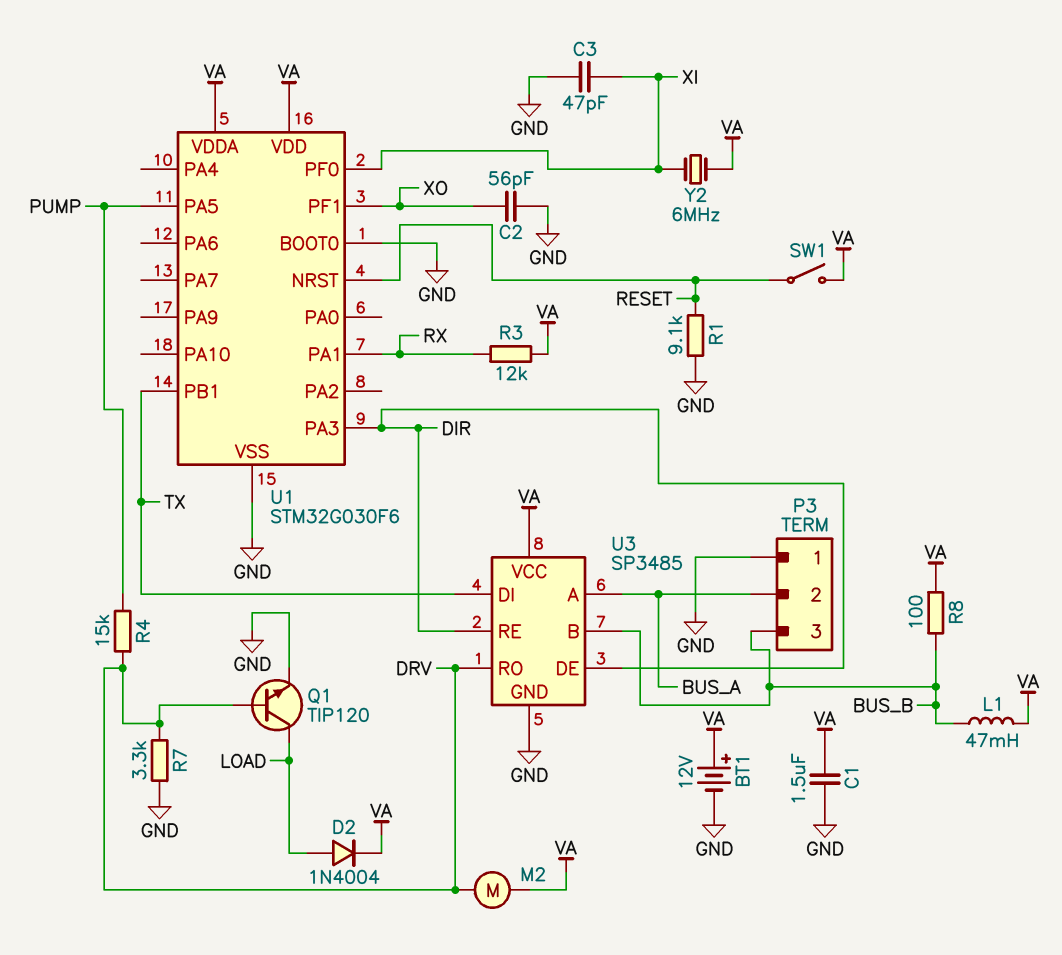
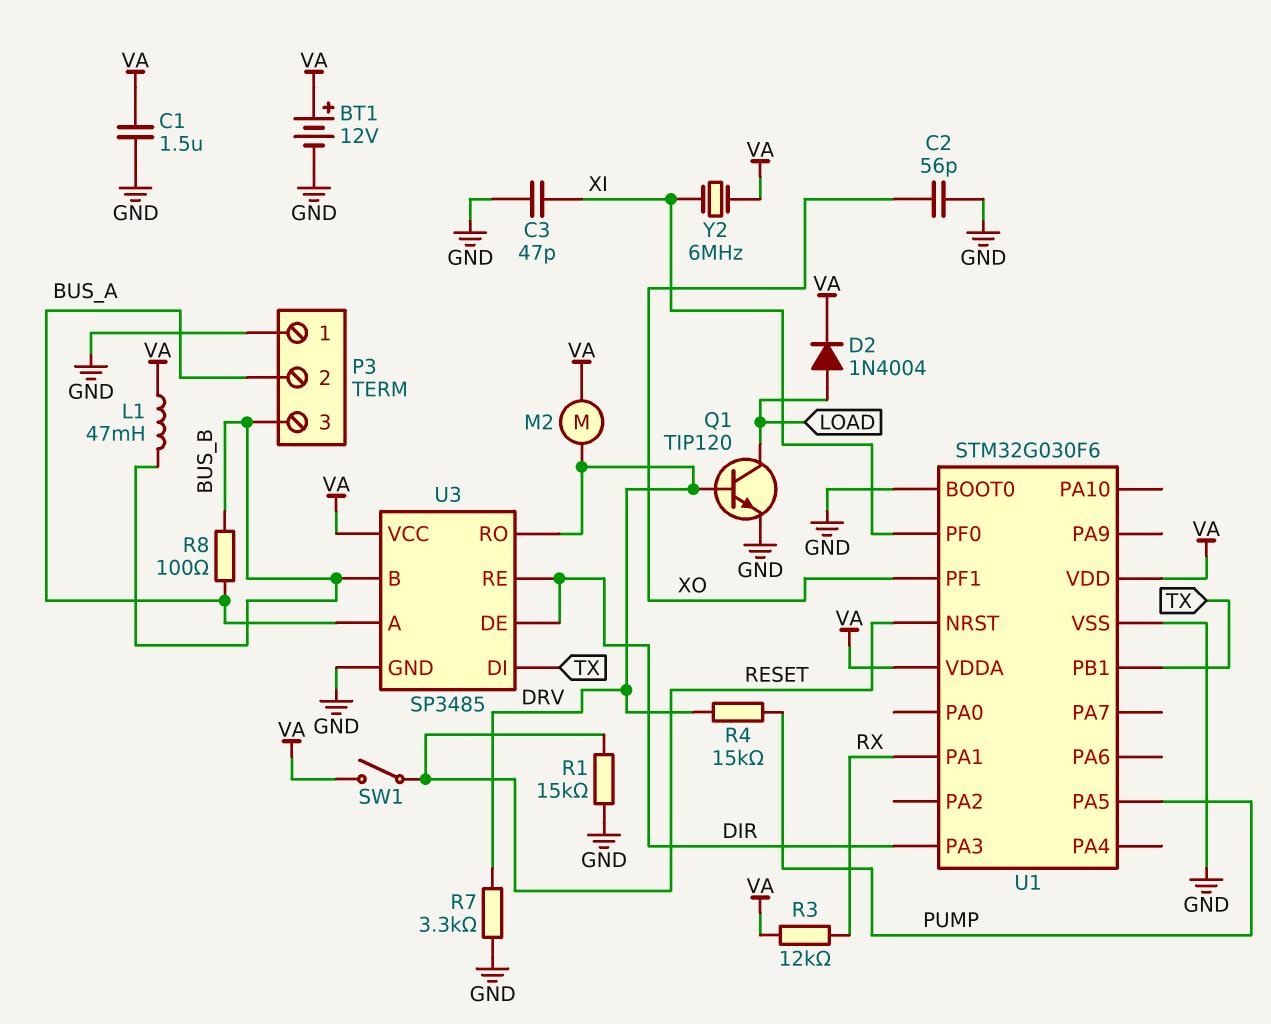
R1: 9.1k (GND, RESET) -> 15k (GND, RESET)
R8: 100 (BUS_B, VA) -> 100 (BUS_A, BUS_B)

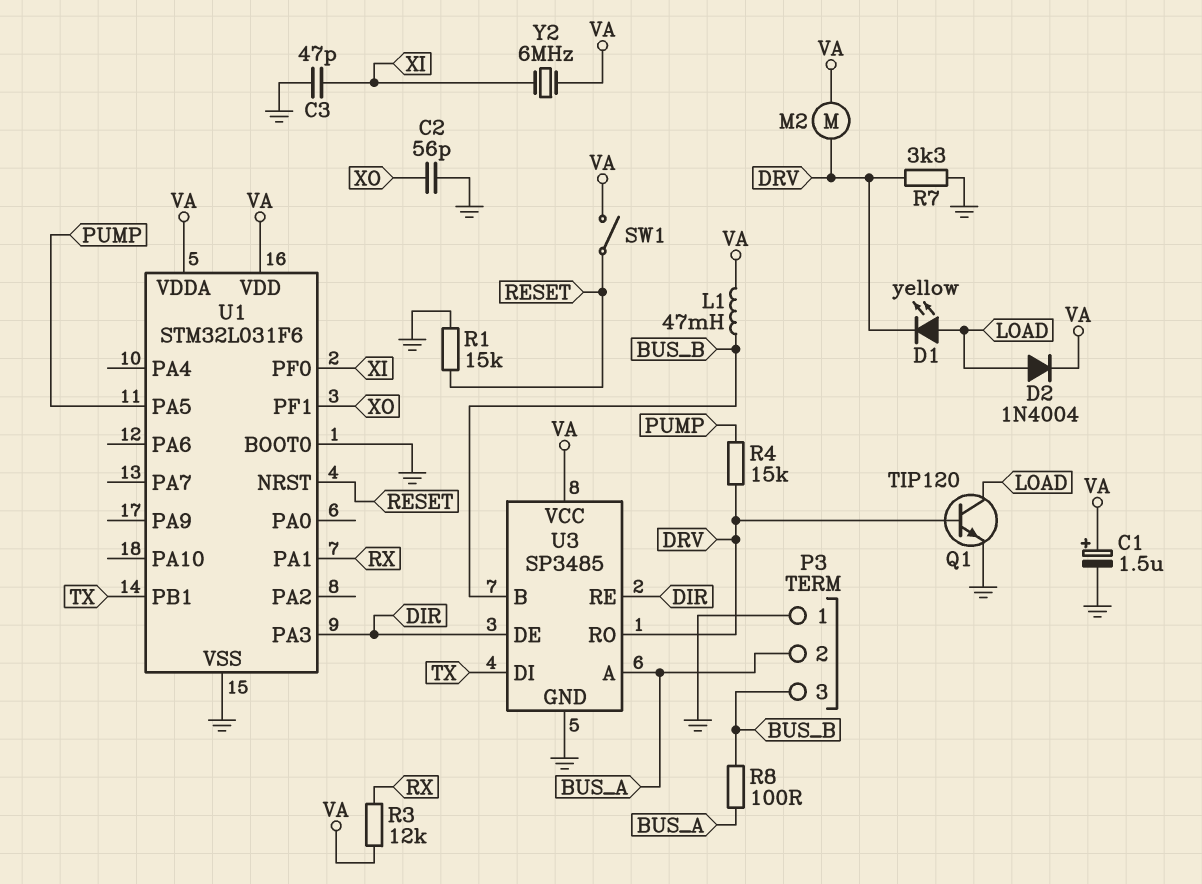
BT1: 12V (plus VA, minus GND) -> none
C1: 1.5uF (GND, VA) -> 1.5uF (plus VA, minus GND)
D1: none -> LED yellow (A LOAD, K DRV)
U1: STM32G030F6 -> STM32L031F6

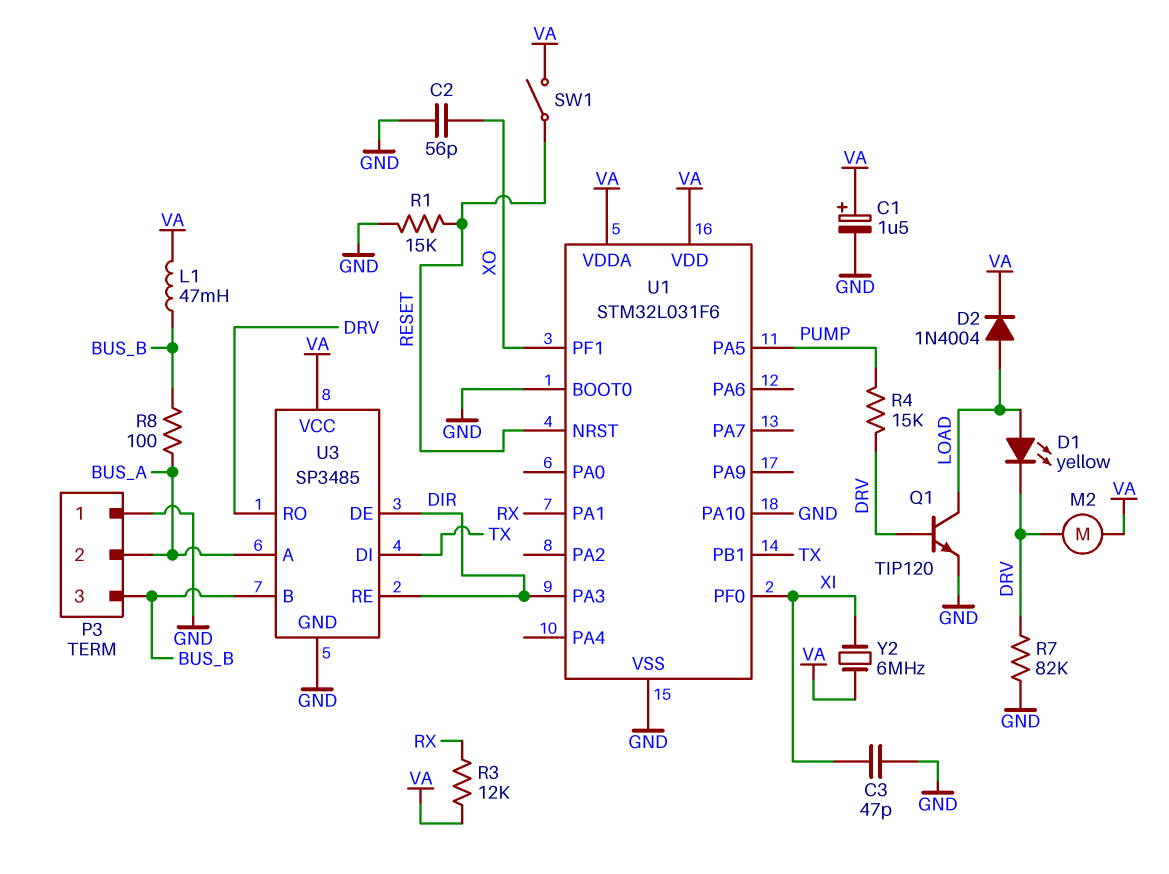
R7: 3.3k (DRV, GND) -> 82k (DRV, GND)
U1 pin PA10: none -> GND

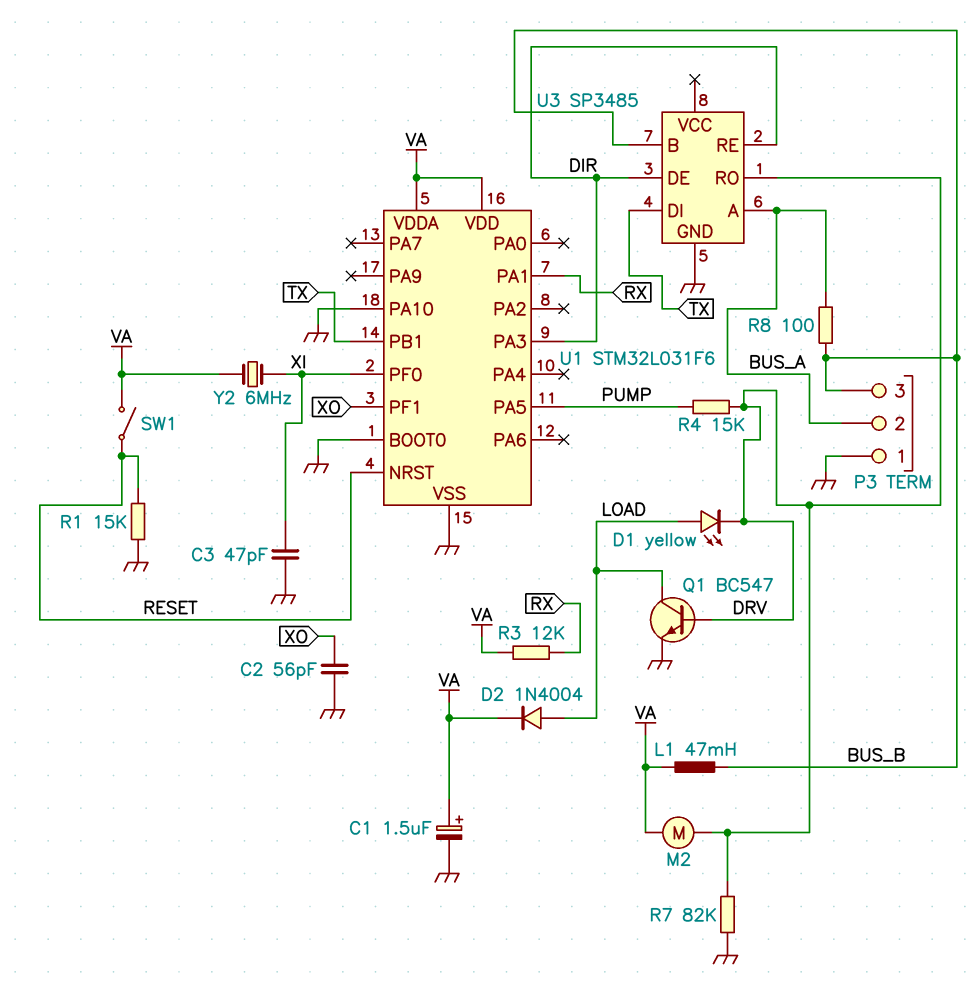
Q1: NPN TIP120 (B DRV, C LOAD, E GND) -> NPN BC547 (B DRV, C LOAD, E GND)
U3 pin VCC: VA -> none

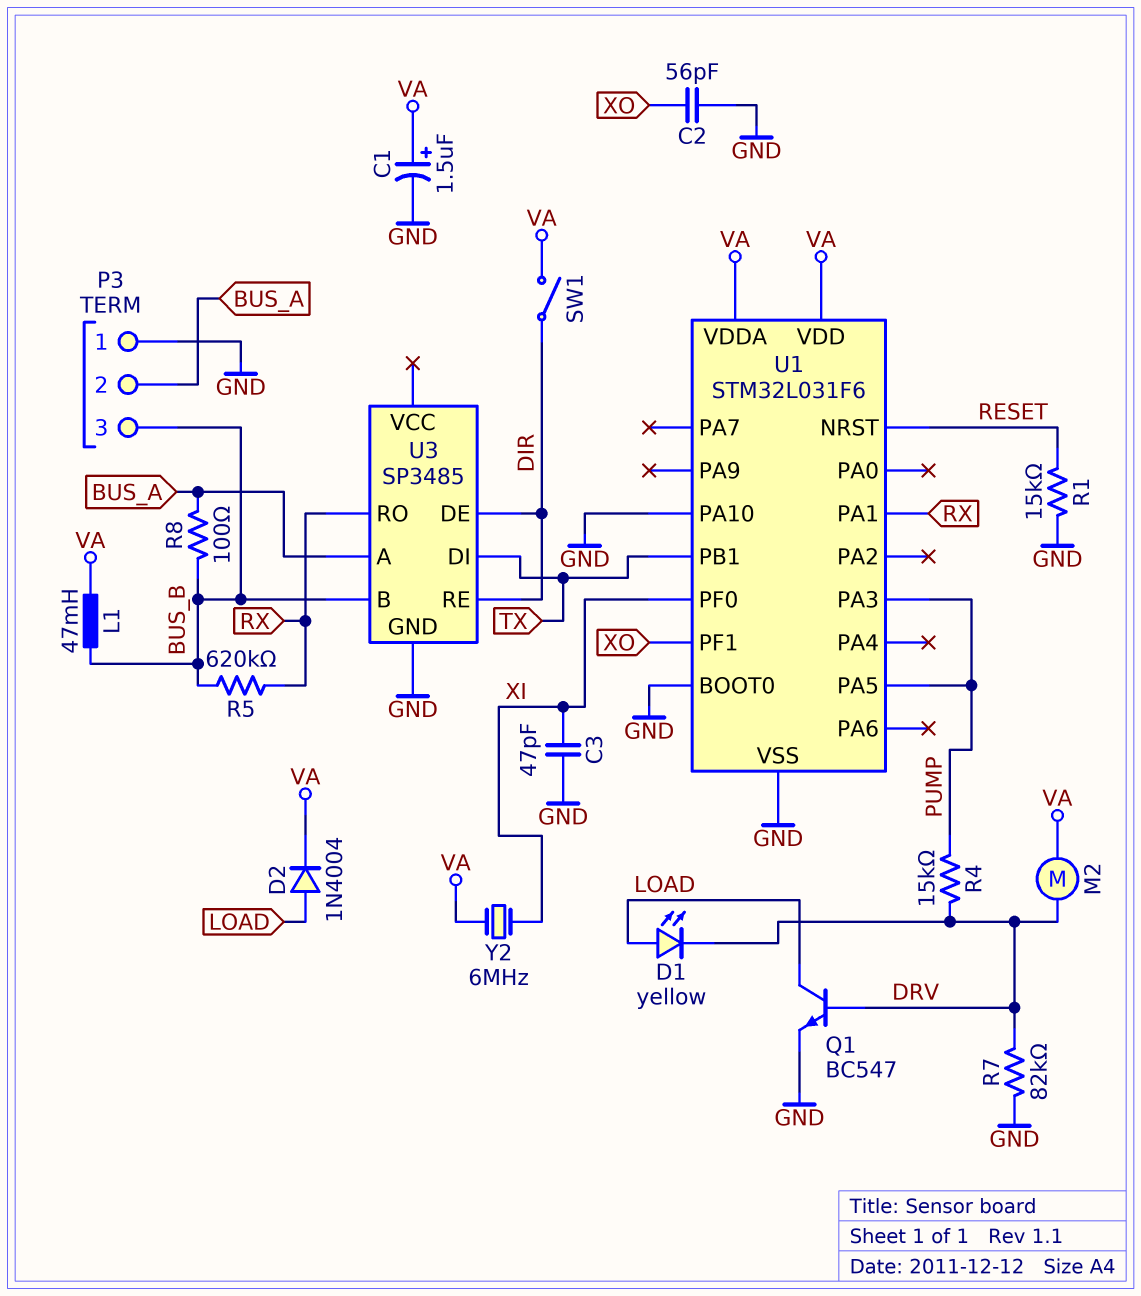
R3: 12k (RX, VA) -> none
R5: none -> 620k (BUS_B, RX)
SW1: switch (RESET, VA) -> switch (DIR, VA)
U1 pin PA3: DIR -> PUMP
U3 pin RO: DRV -> RX

